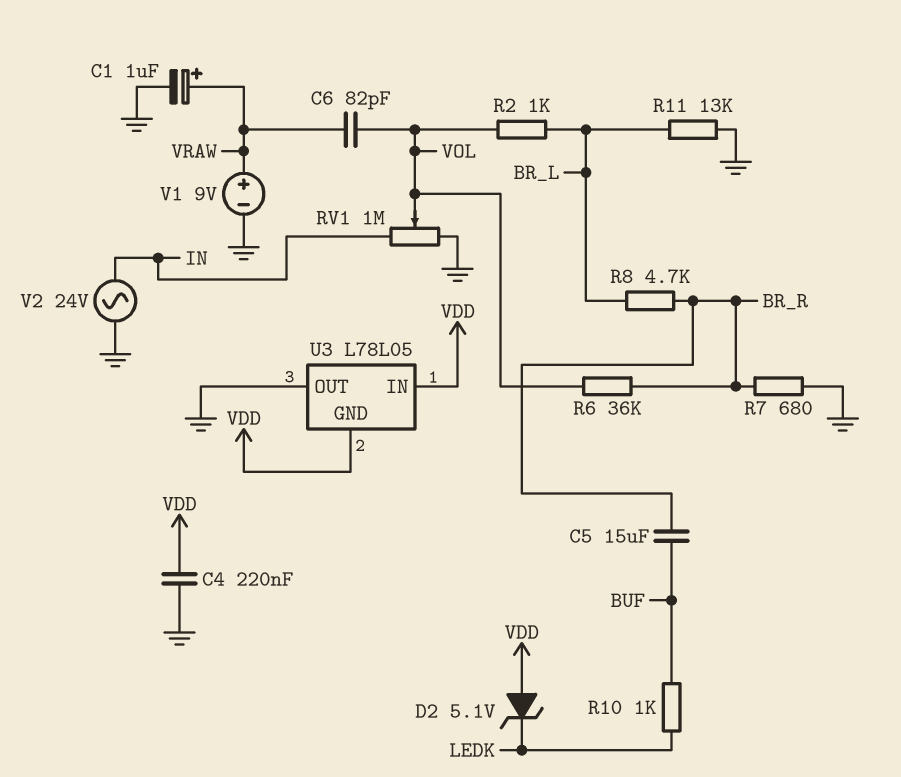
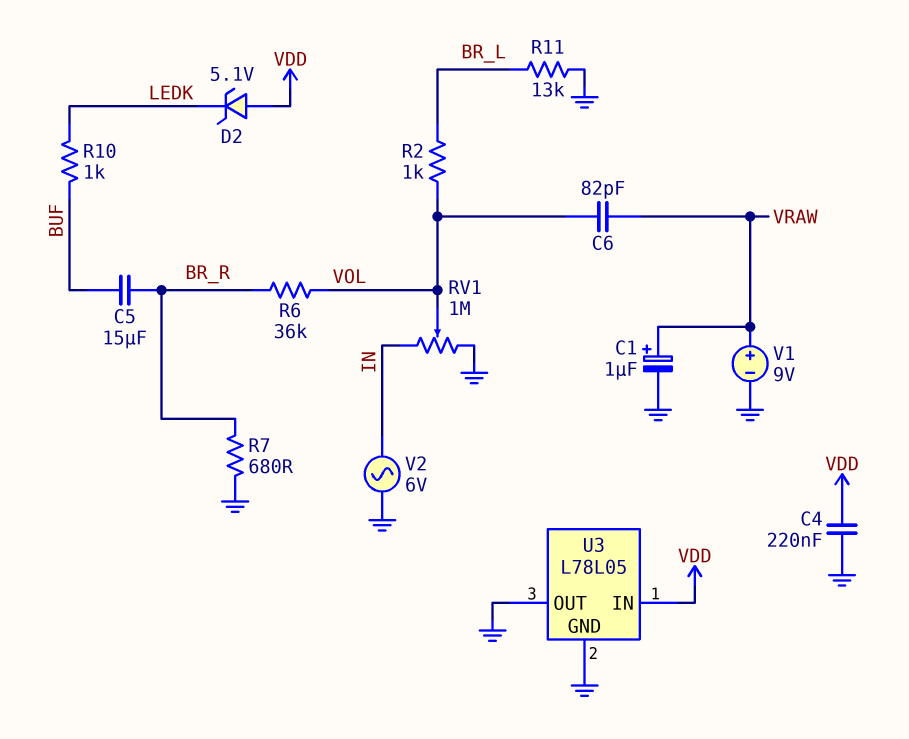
R8: 4.7k (BR_L, BR_R) -> none
U3 pin GND: VDD -> GND
V2: AC 24V (GND, IN) -> AC 6V (GND, IN)

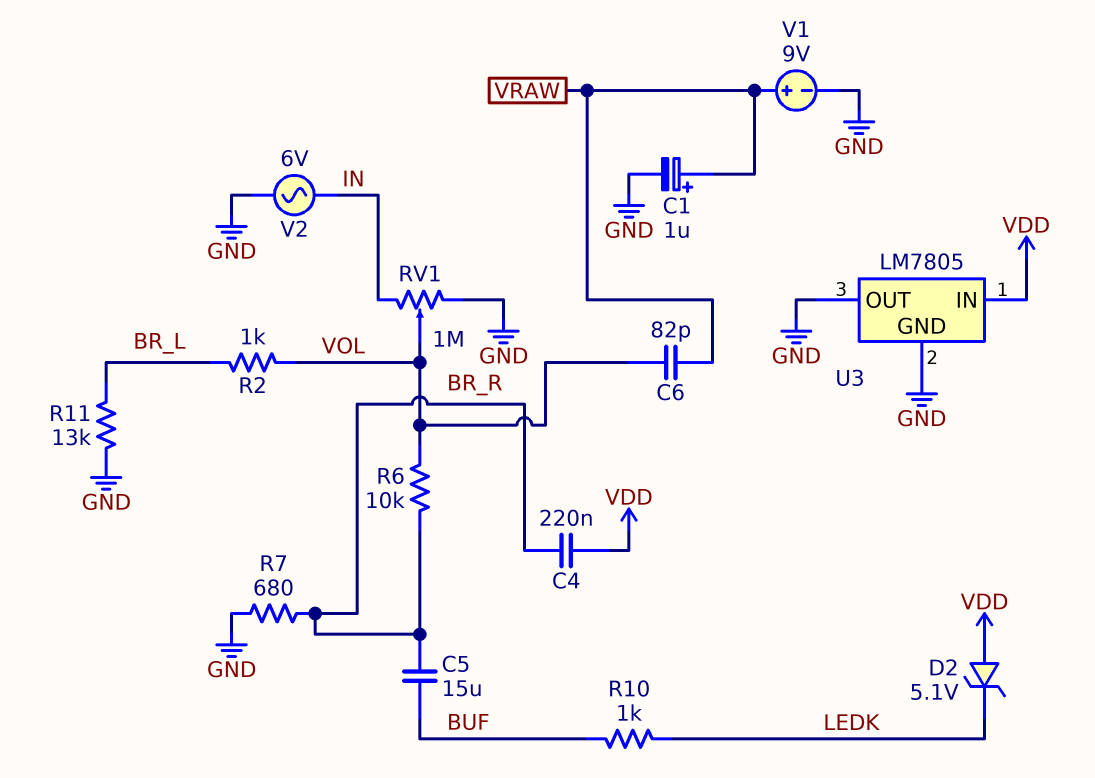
C4: 220nF (GND, VDD) -> 220nF (BR_R, VDD)
R6: 36k (BR_R, VOL) -> 10k (BR_R, VOL)
U3: L78L05 -> LM7805

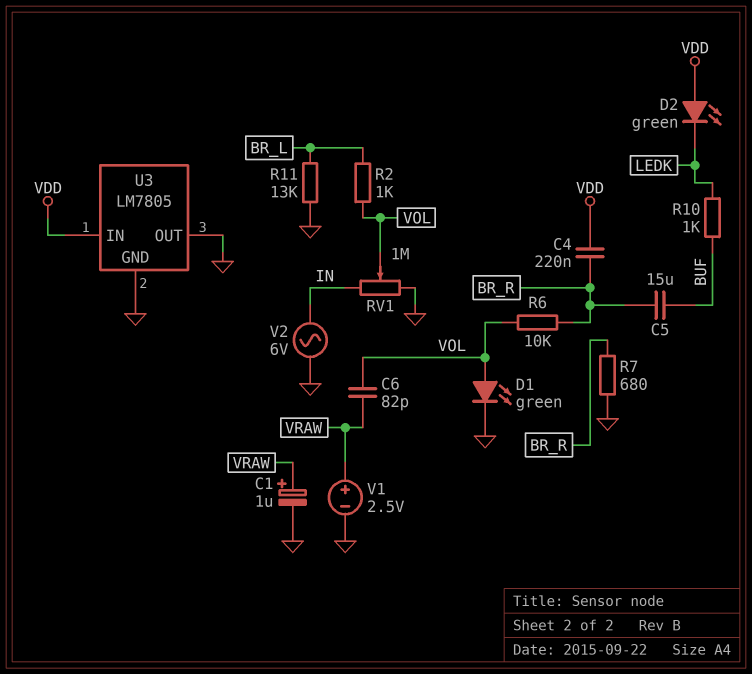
D1: none -> LED green (A VOL, K GND)
D2: zener 5.1V (A VDD, K LEDK) -> LED green (A VDD, K LEDK)
V1: 9V (plus VRAW, minus GND) -> 2.5V (plus VRAW, minus GND)

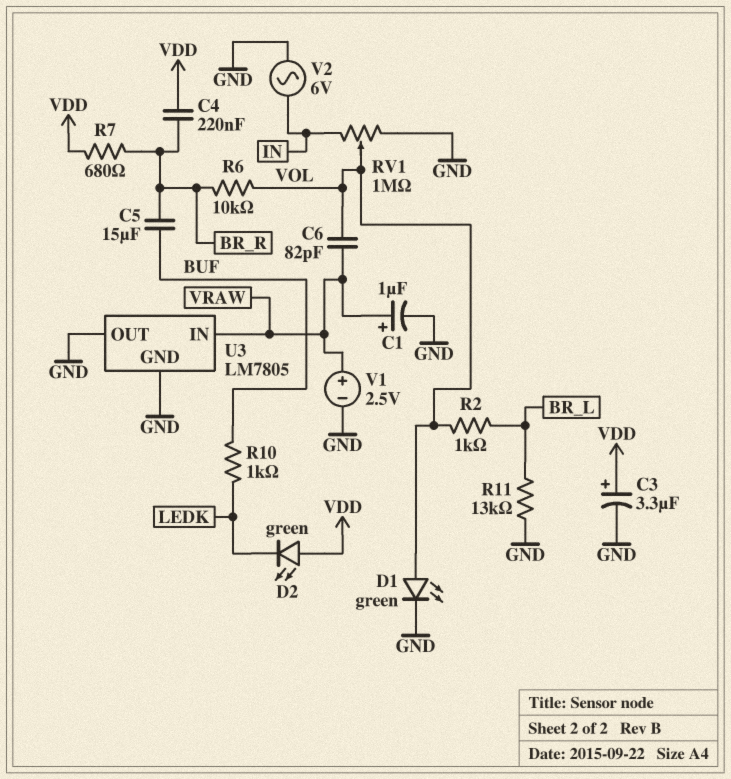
C3: none -> 3.3uF (plus VDD, minus GND)
R7: 680 (BR_R, GND) -> 680 (BR_R, VDD)
U3 pin IN: VDD -> VRAW

